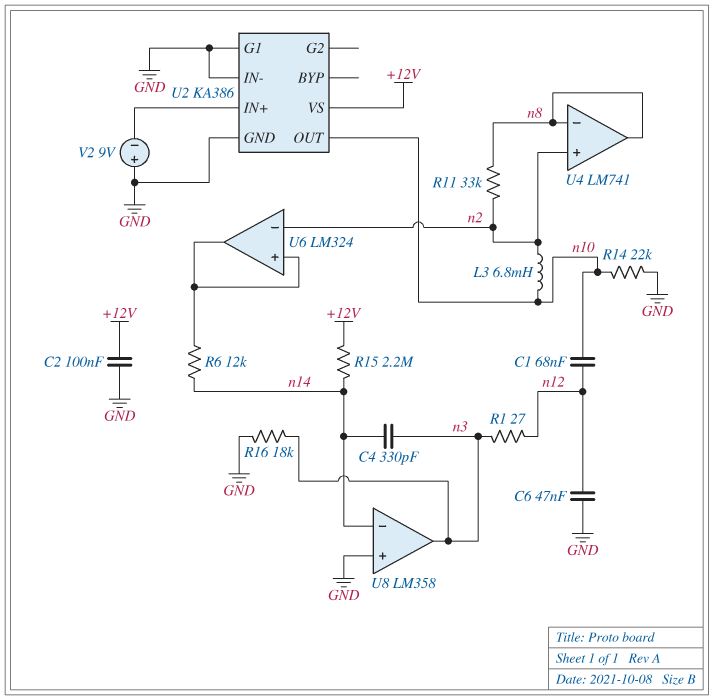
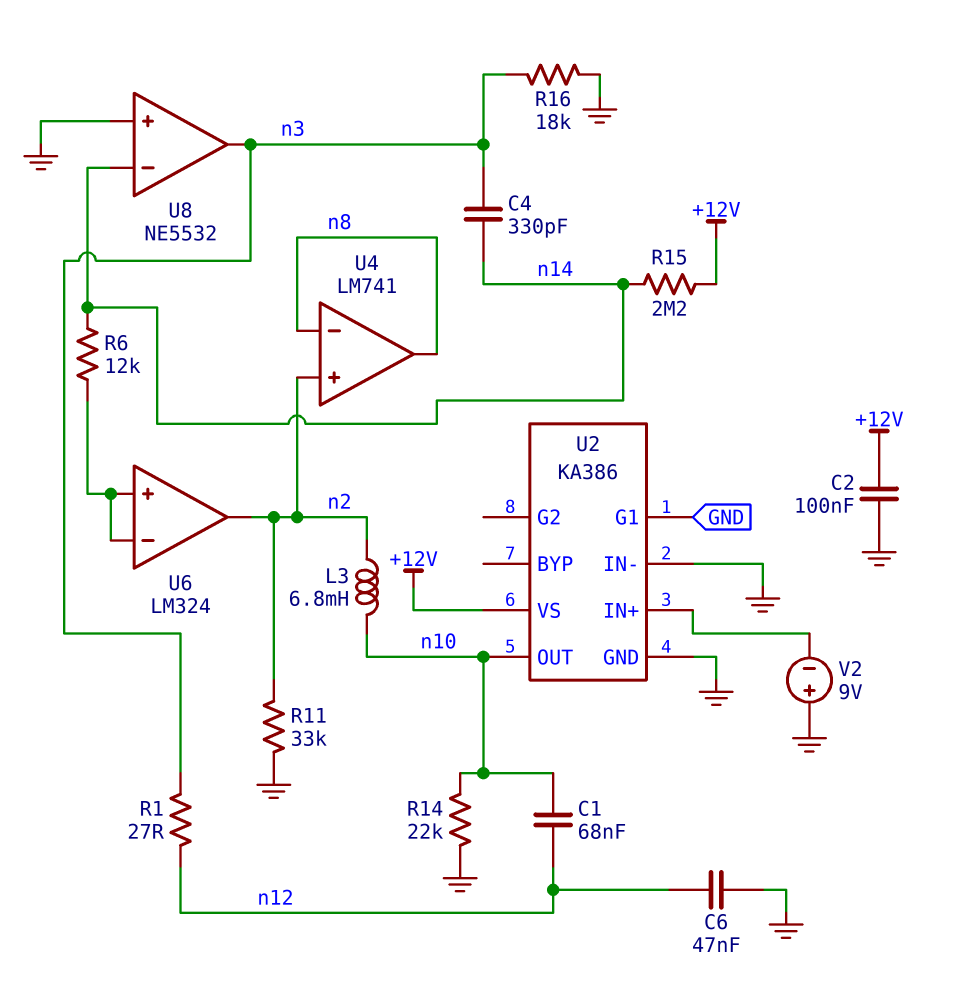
R11: 33k (n2, n8) -> 33k (GND, n2)
U6 pin in-: n2 -> U6/in+
U6 pin out: U6/in+ -> n2
U8: LM358 -> NE5532

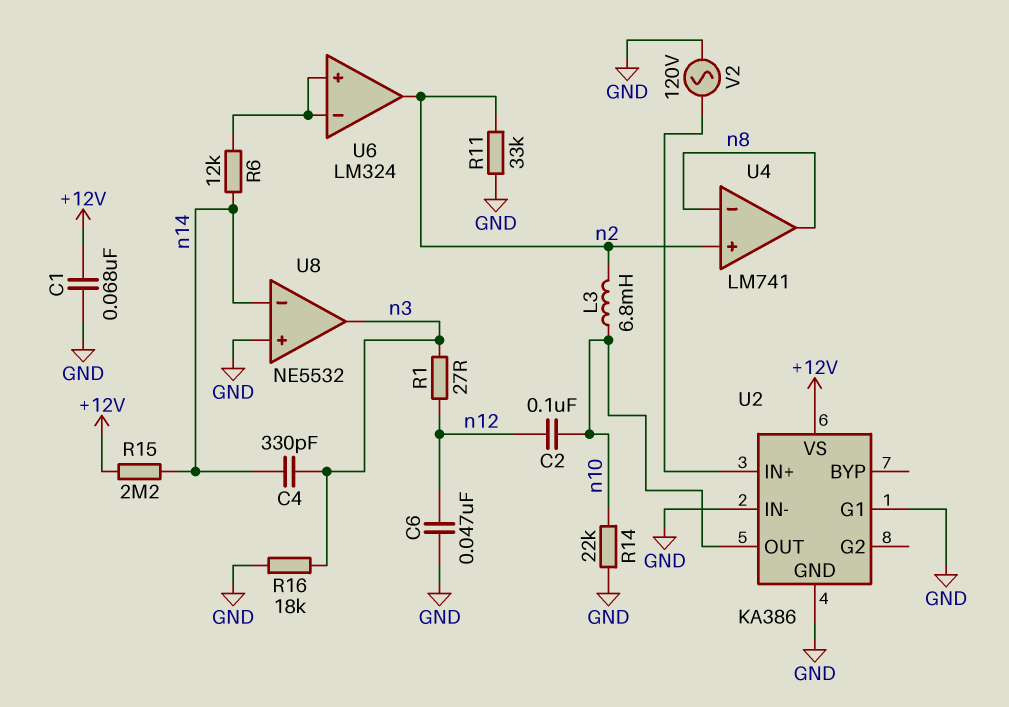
C1: 68nF (n10, n12) -> 68nF (+12V, GND)
C2: 100nF (+12V, GND) -> 100nF (n10, n12)
V2: 9V (plus GND, minus U2/IN+) -> AC 120V (GND, U2/IN+)

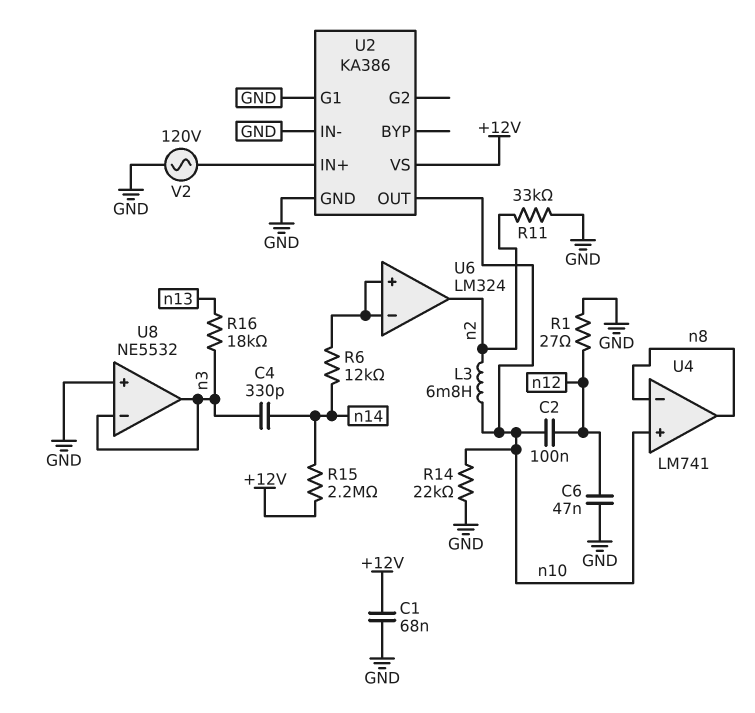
R1: 27 (n3, n12) -> 27 (GND, n12)
R16: 18k (GND, n3) -> 18k (n3, n13)
U4 pin in+: n2 -> n10
U8 pin in-: n14 -> n3

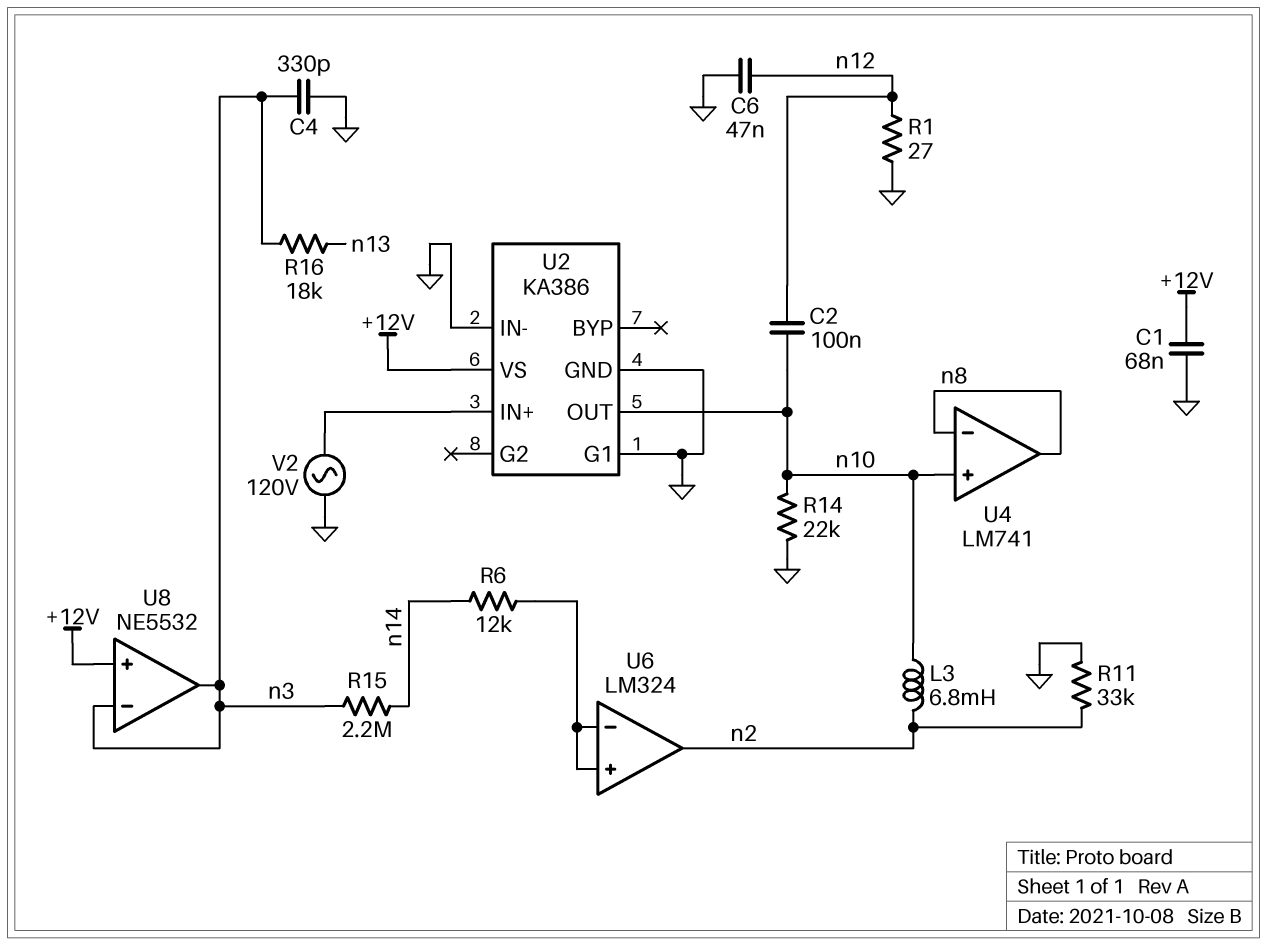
C4: 330pF (n3, n14) -> 330pF (GND, n3)
R15: 2.2M (+12V, n14) -> 2.2M (n3, n14)
U8 pin in+: GND -> +12V

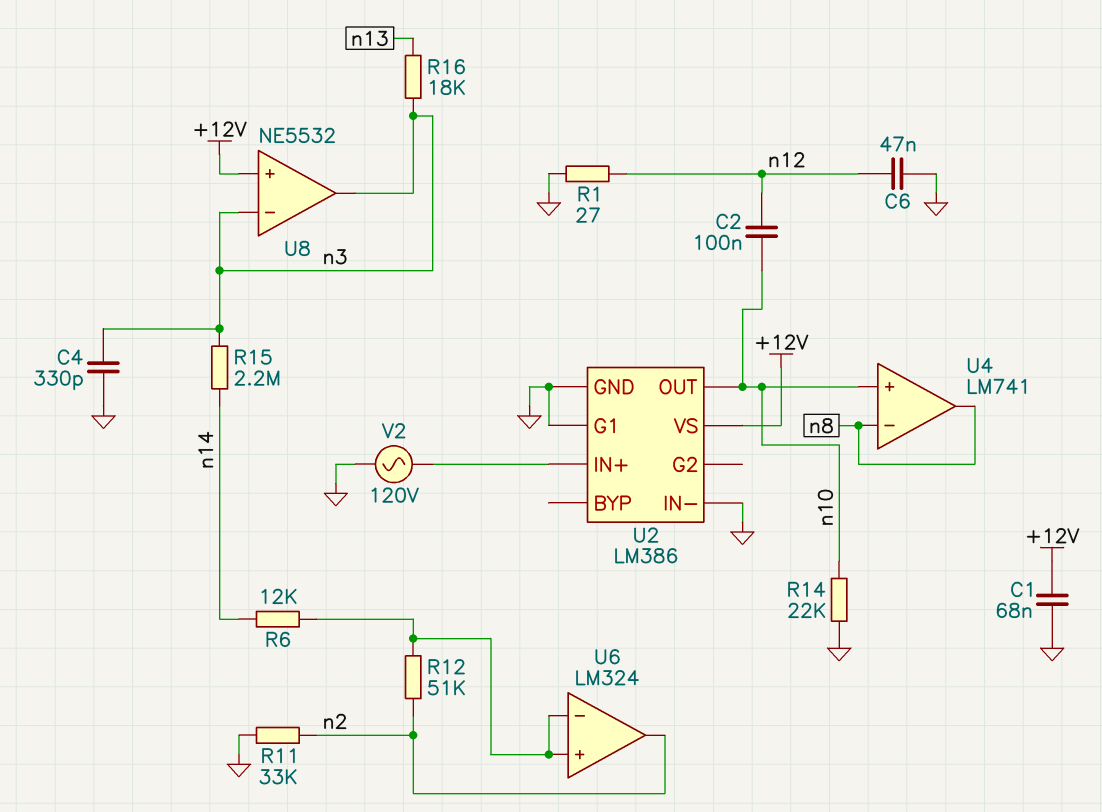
L3: 6.8mH (n2, n10) -> none
R12: none -> 51k (U6/in+, n2)
U2: KA386 -> LM386

